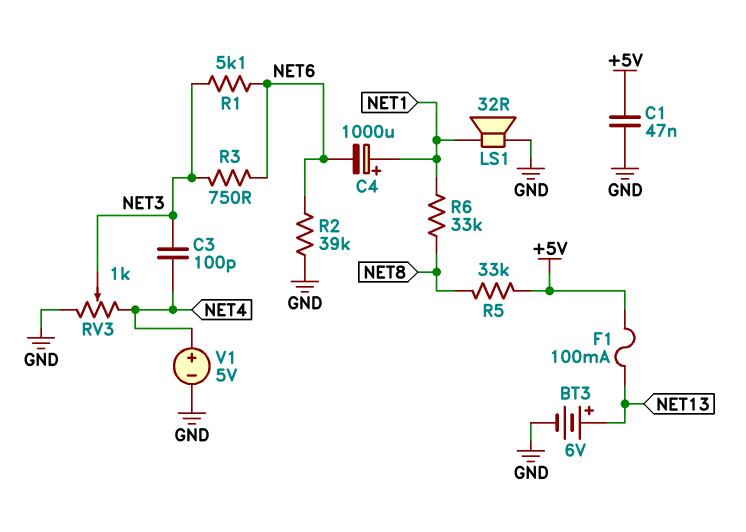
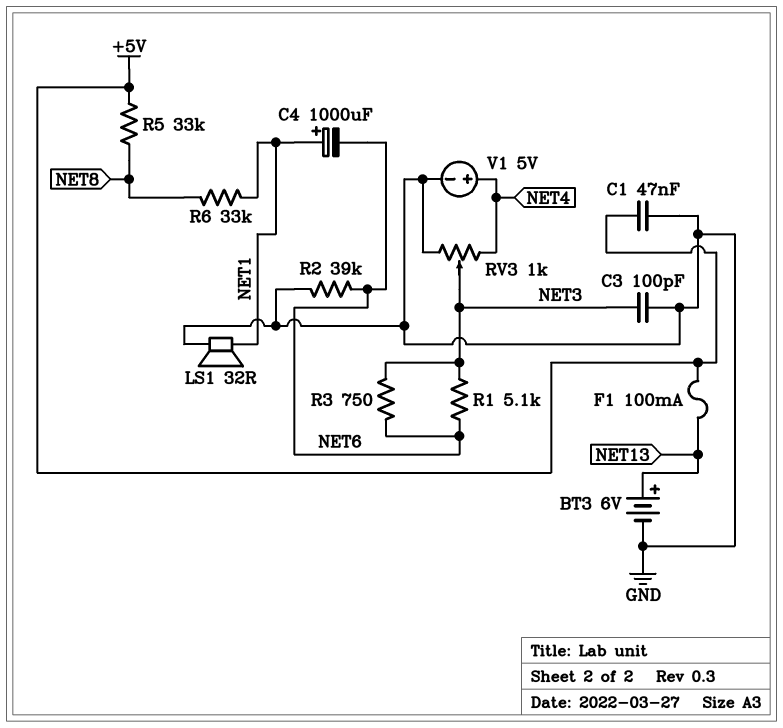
C3: 100pF (NET3, NET4) -> 100pF (GND, NET3)

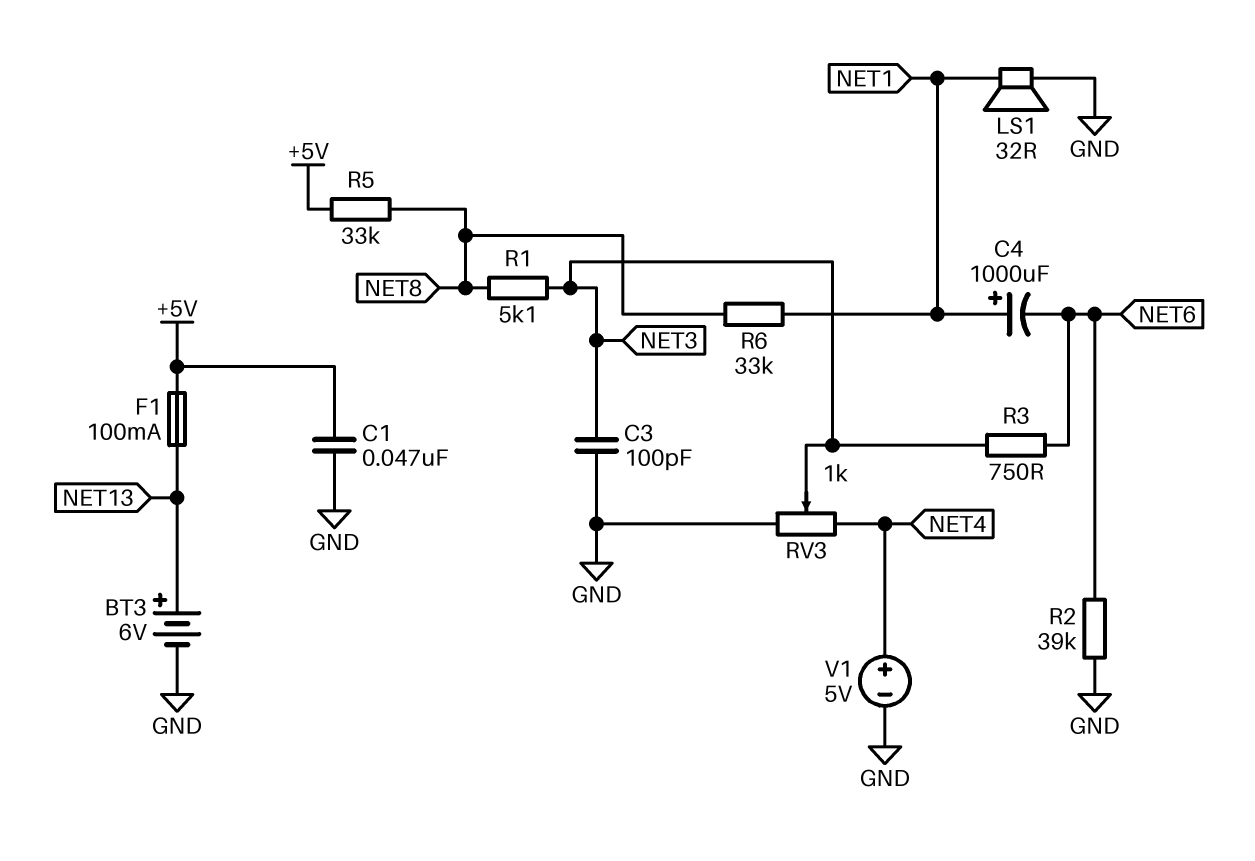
R1: 5.1k (NET3, NET6) -> 5.1k (NET3, NET8)

